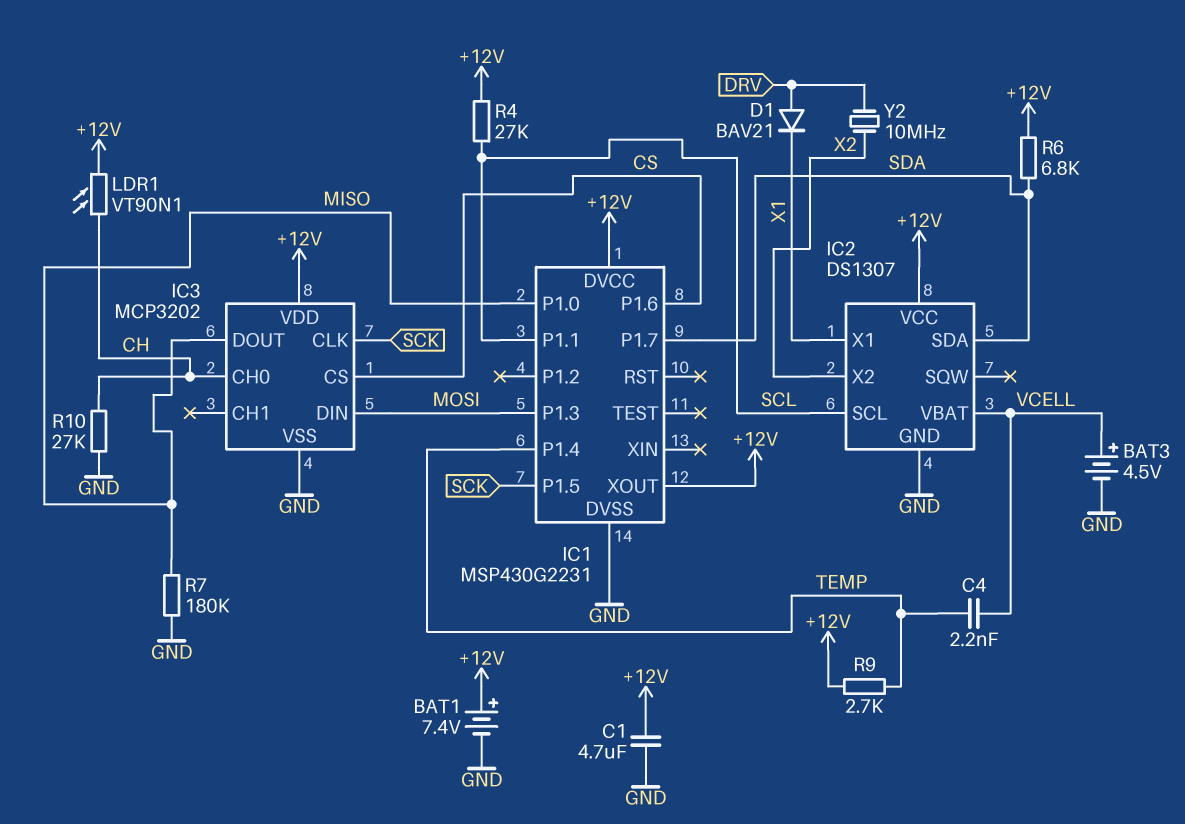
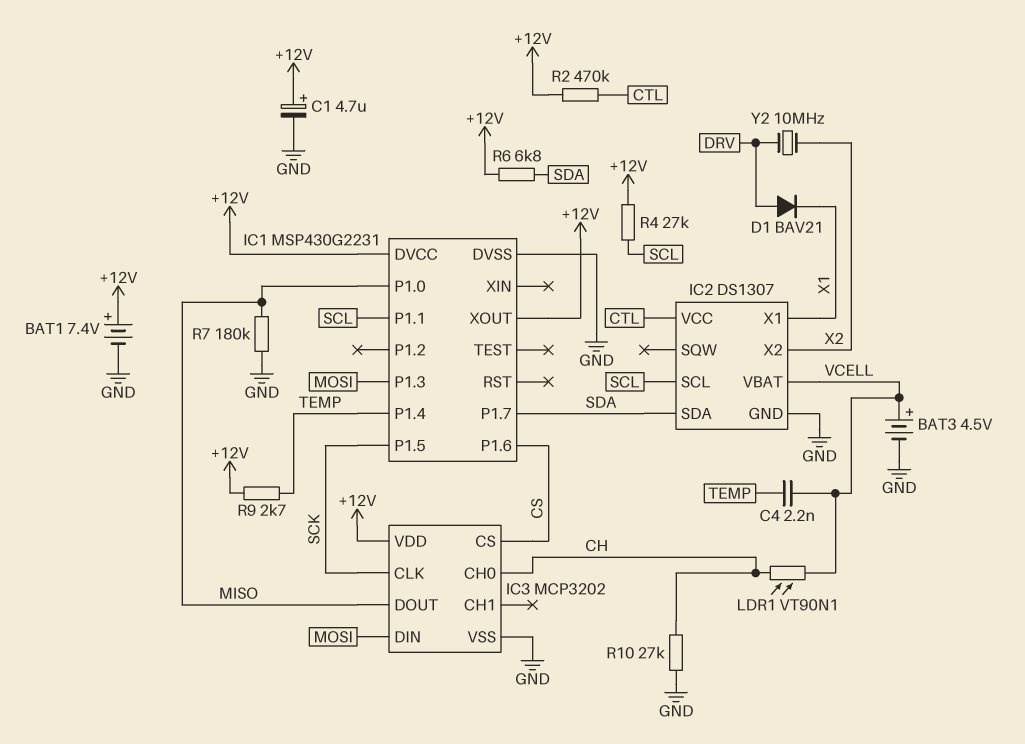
C1: 4.7uF (+12V, GND) -> 4.7uF (plus +12V, minus GND)
IC2 pin VCC: +12V -> CTL
LDR1: VT90N1 (+12V, CH) -> VT90N1 (CH, VCELL)
R2: none -> 470k (+12V, CTL)

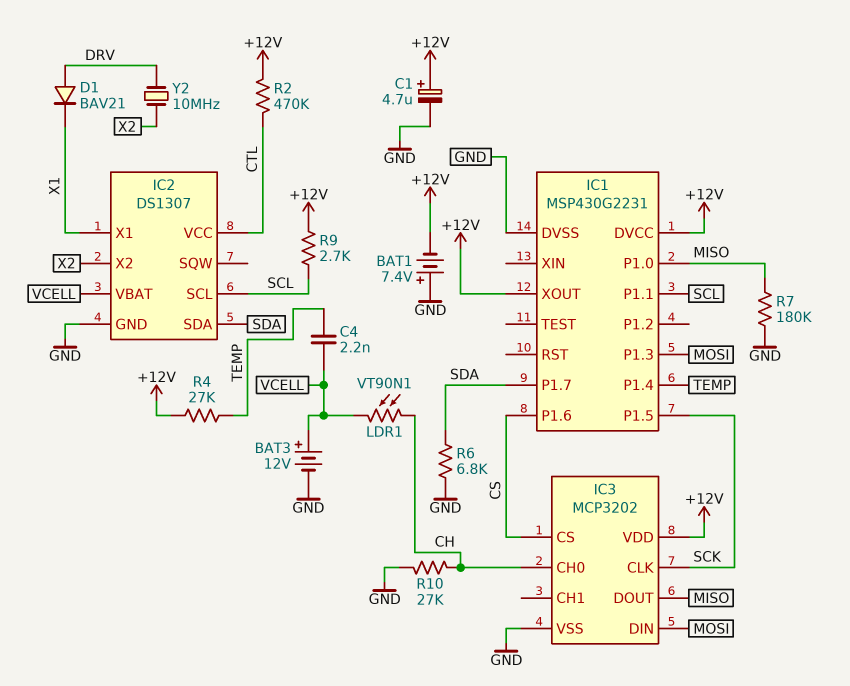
BAT1: 7.4V (plus +12V, minus GND) -> 7.4V (plus GND, minus +12V)
BAT3: 4.5V (plus VCELL, minus GND) -> 12V (plus VCELL, minus GND)
R4: 27k (+12V, SCL) -> 27k (+12V, TEMP)
R6: 6.8k (+12V, SDA) -> 6.8k (GND, SDA)
R9: 2.7k (+12V, TEMP) -> 2.7k (+12V, SCL)

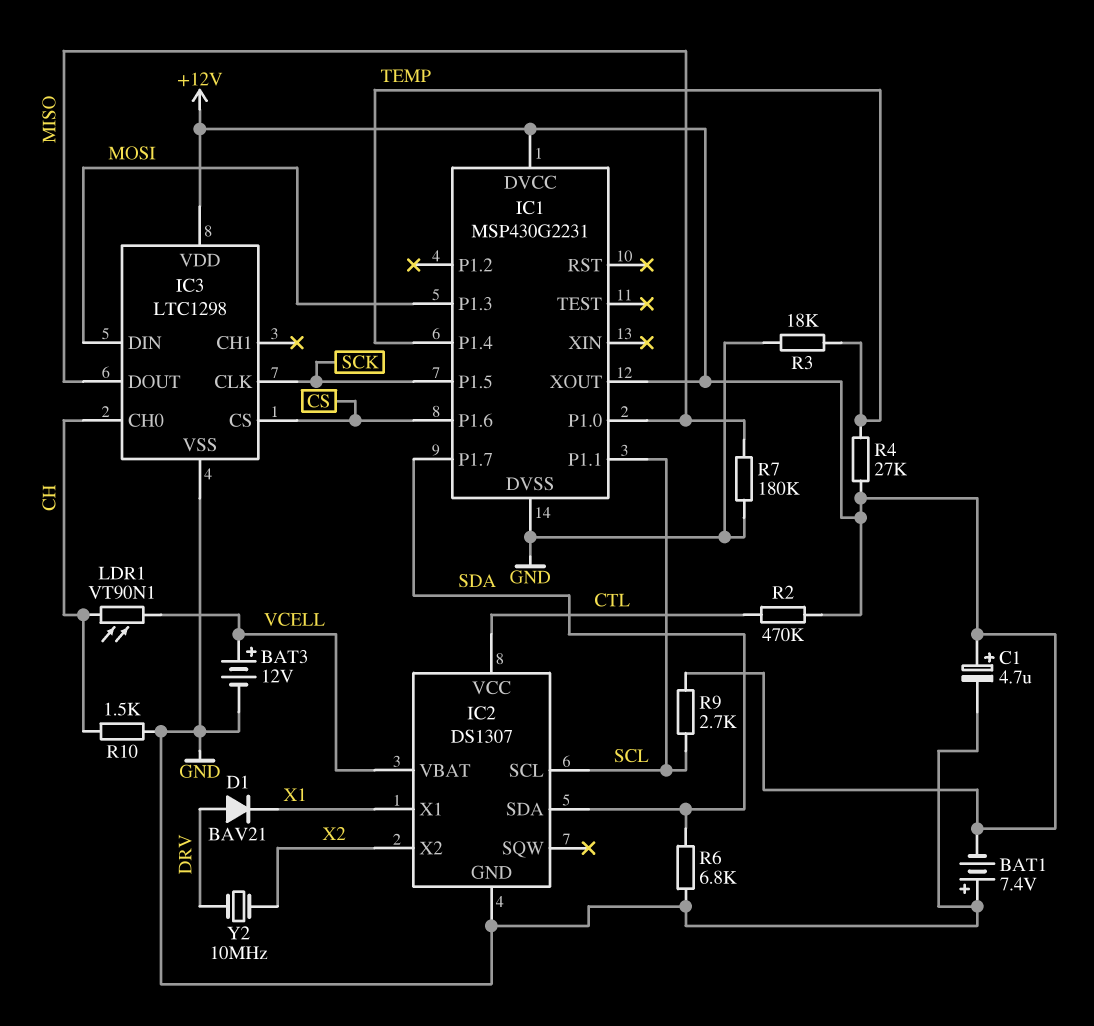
C4: 2.2nF (TEMP, VCELL) -> none
IC3: MCP3202 -> LTC1298
R3: none -> 18k (GND, TEMP)
R10: 27k (CH, GND) -> 1.5k (CH, GND)

